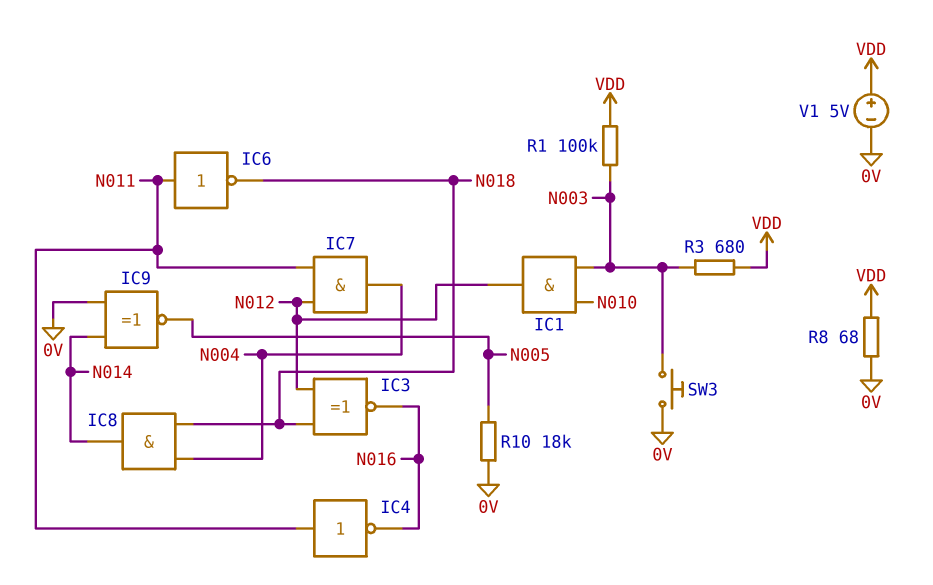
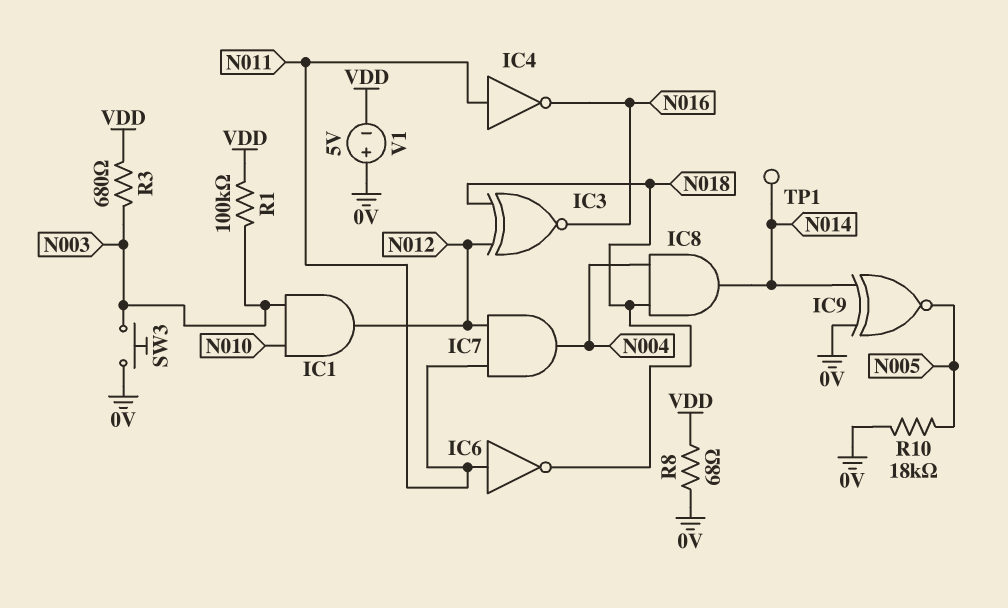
TP1: none -> test point (N014)
V1: 5V (plus VDD, minus 0V) -> 5V (plus 0V, minus VDD)

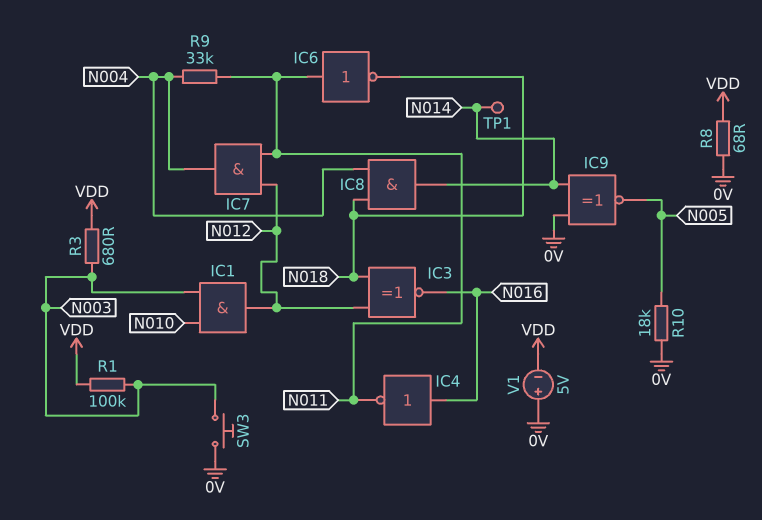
IC4: NOT (in N011, out N016) -> NOT (in N016, out N011)
R9: none -> 33k (N004, N011)

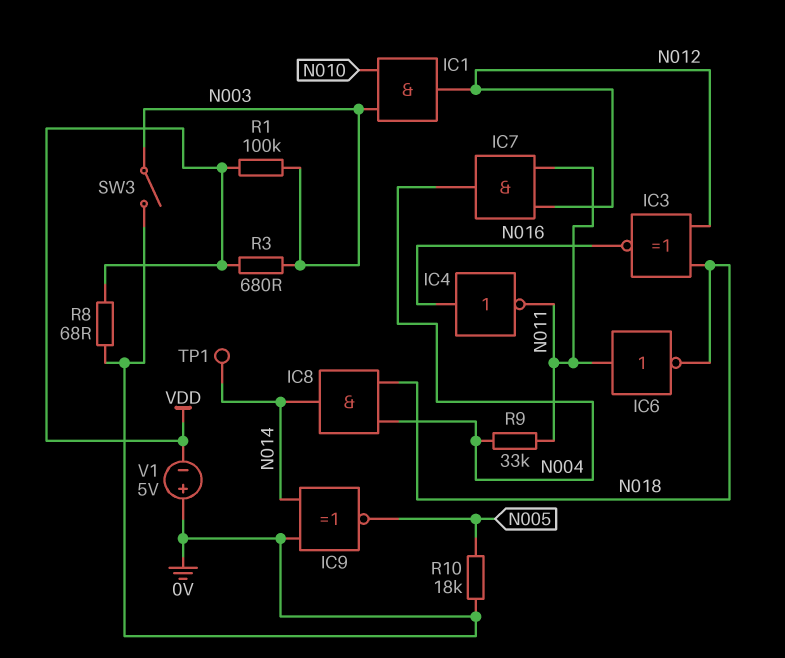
SW3: button (0V, N003) -> switch (0V, N003)

